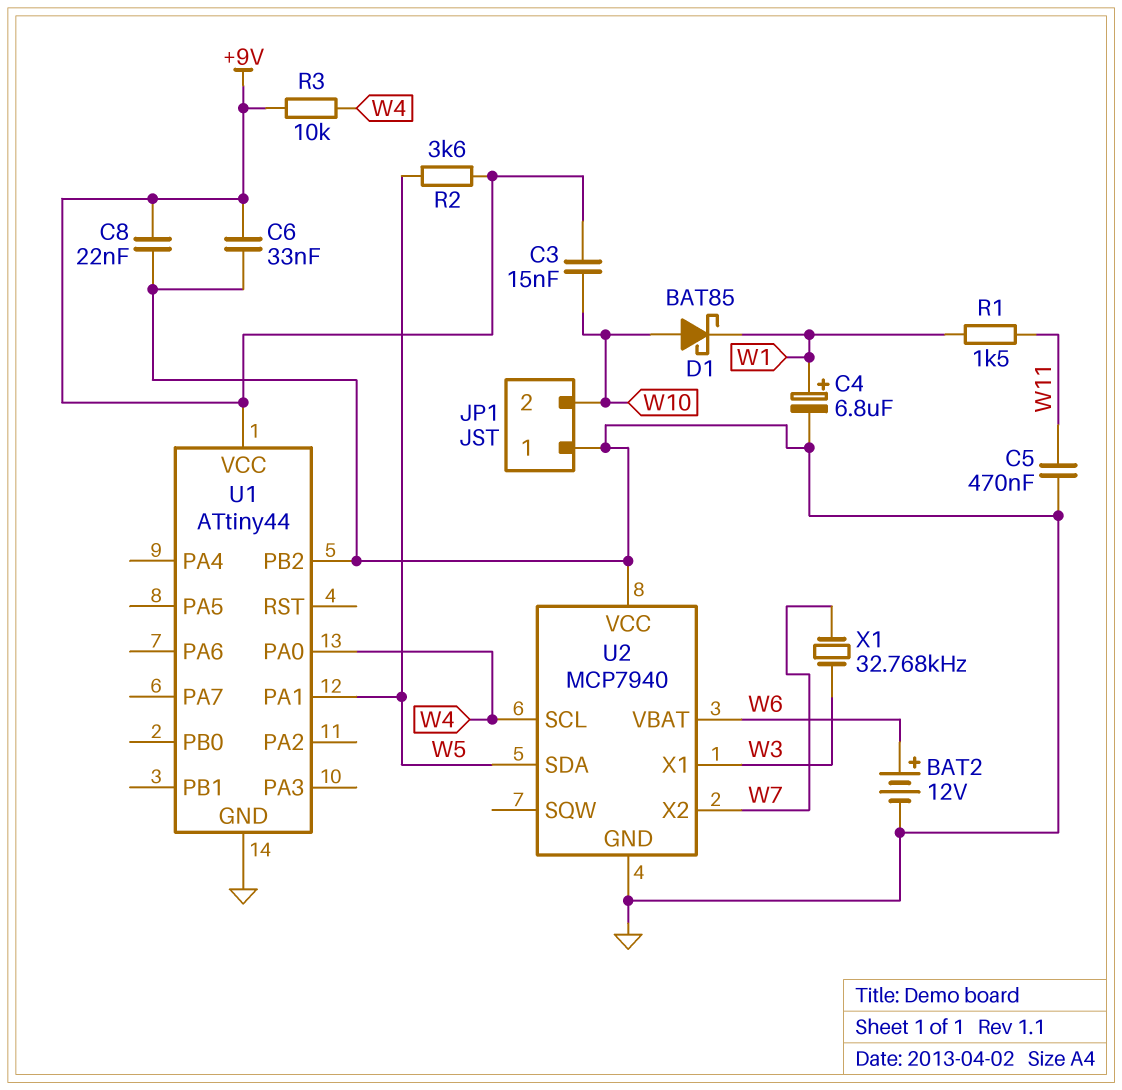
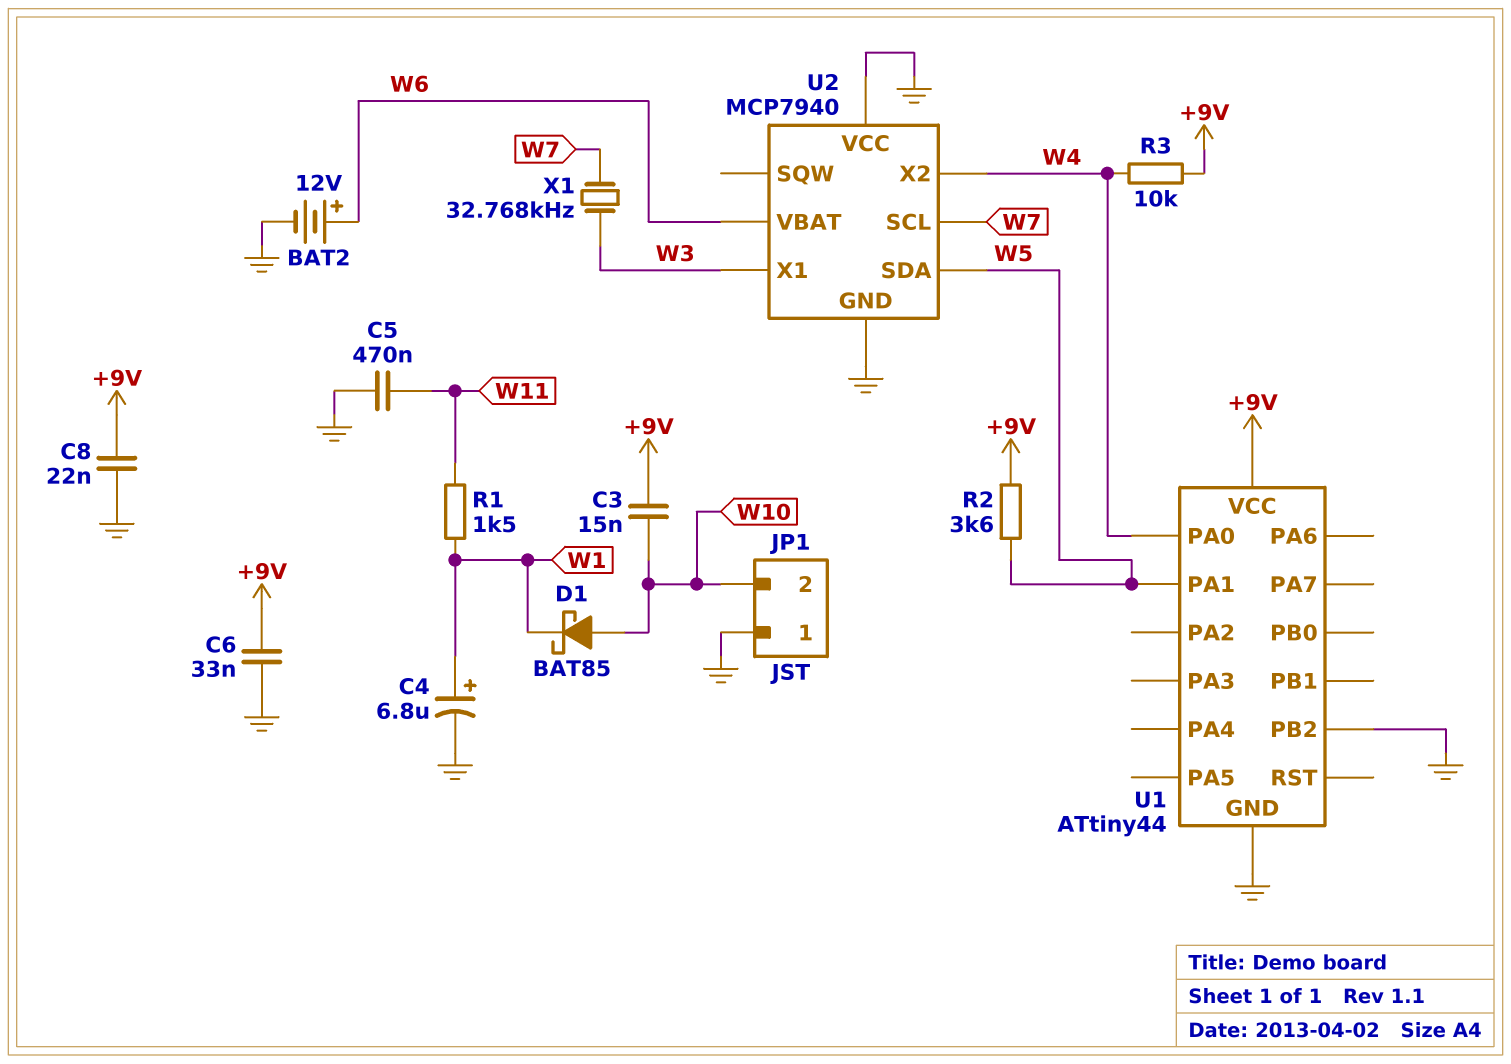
U2 pin SCL: W4 -> W7
U2 pin X2: W7 -> W4

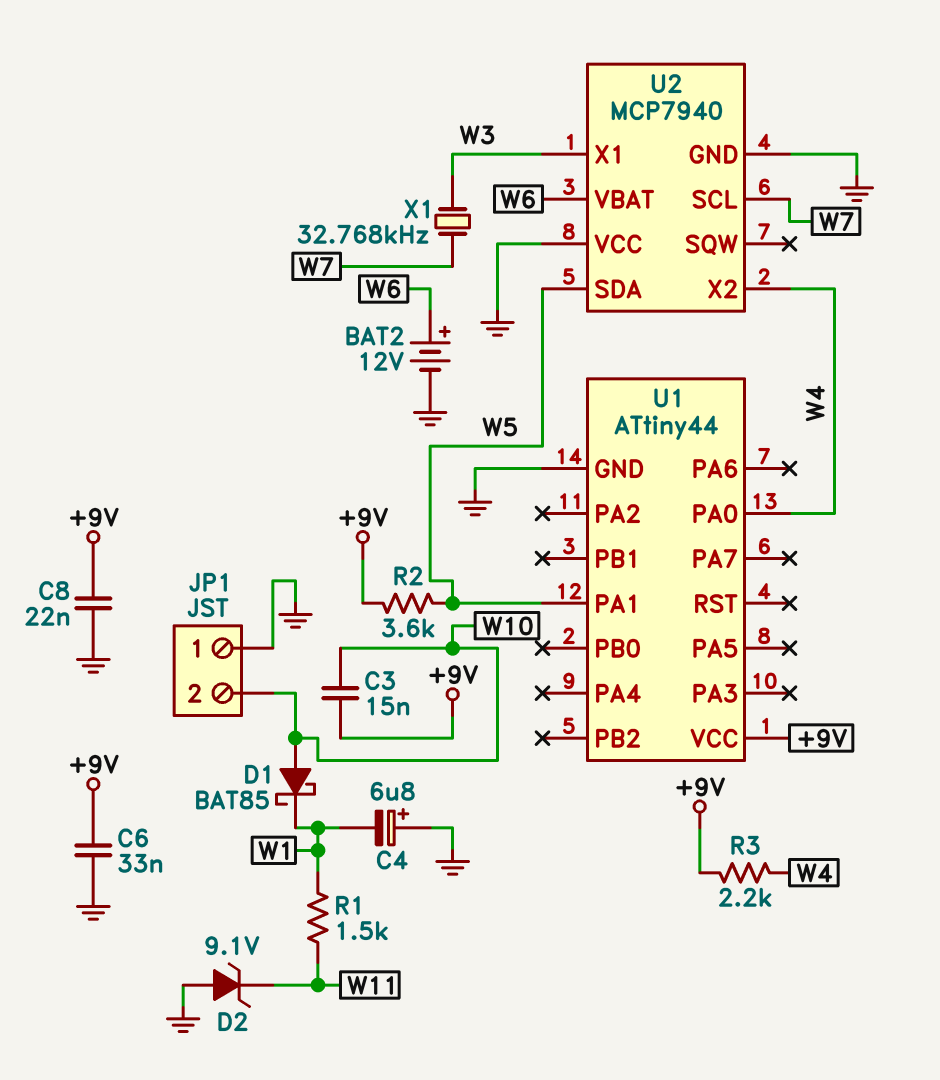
C4: 6.8uF (plus W1, minus GND) -> 6.8uF (plus GND, minus W1)
C5: 470nF (GND, W11) -> none
D2: none -> zener 9.1V (A GND, K W11)
R3: 10k (+9V, W4) -> 2.2k (+9V, W4)
U1 pin PB2: GND -> none

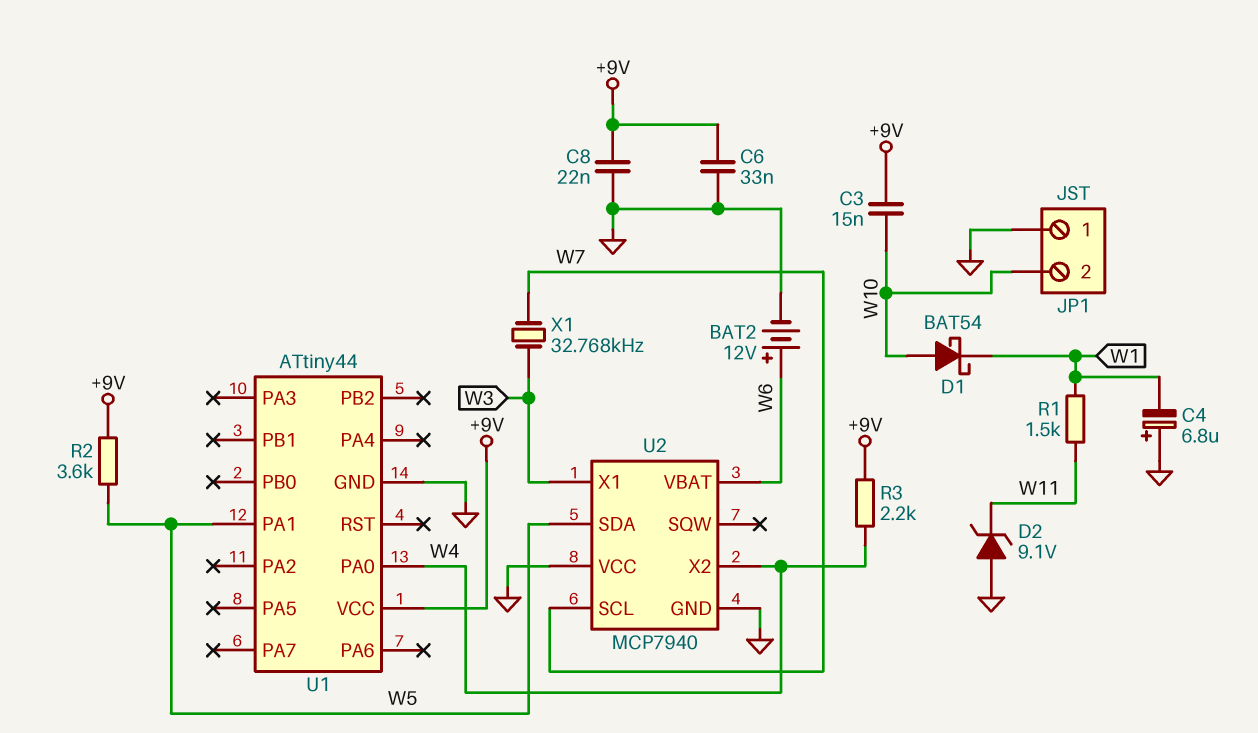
D1: schottky BAT85 (A W10, K W1) -> schottky BAT54 (A W10, K W1)

